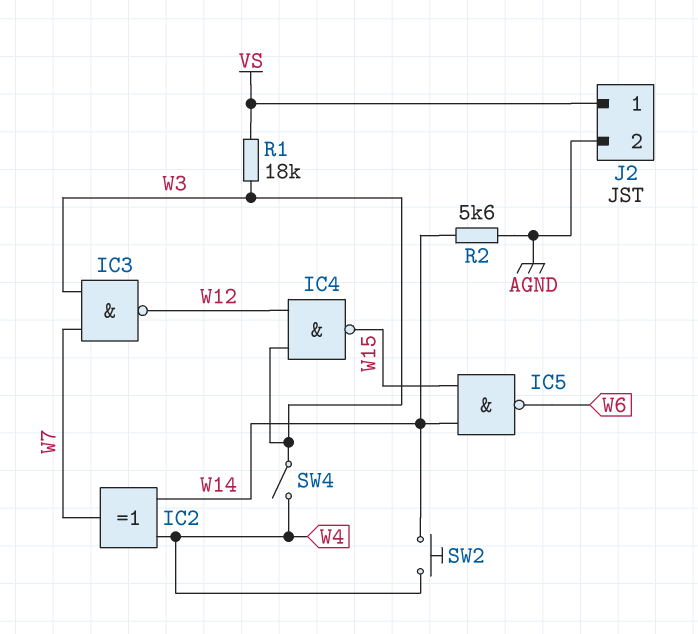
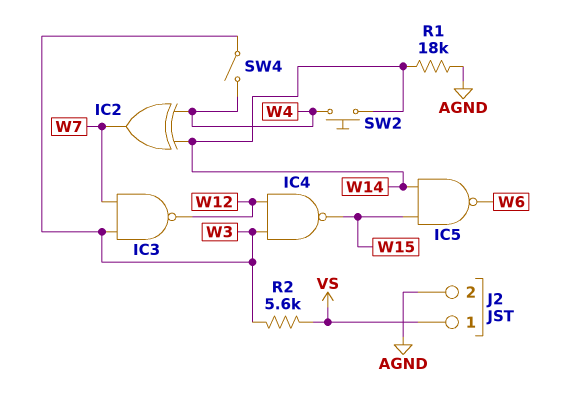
R1: 18k (VS, W3) -> 18k (AGND, W14)
R2: 5.6k (AGND, W14) -> 5.6k (VS, W3)

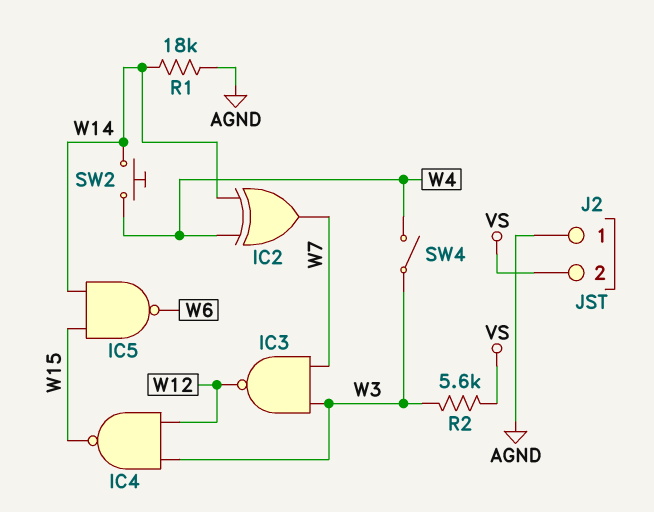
J2 pin 1: VS -> AGND
J2 pin 2: AGND -> VS

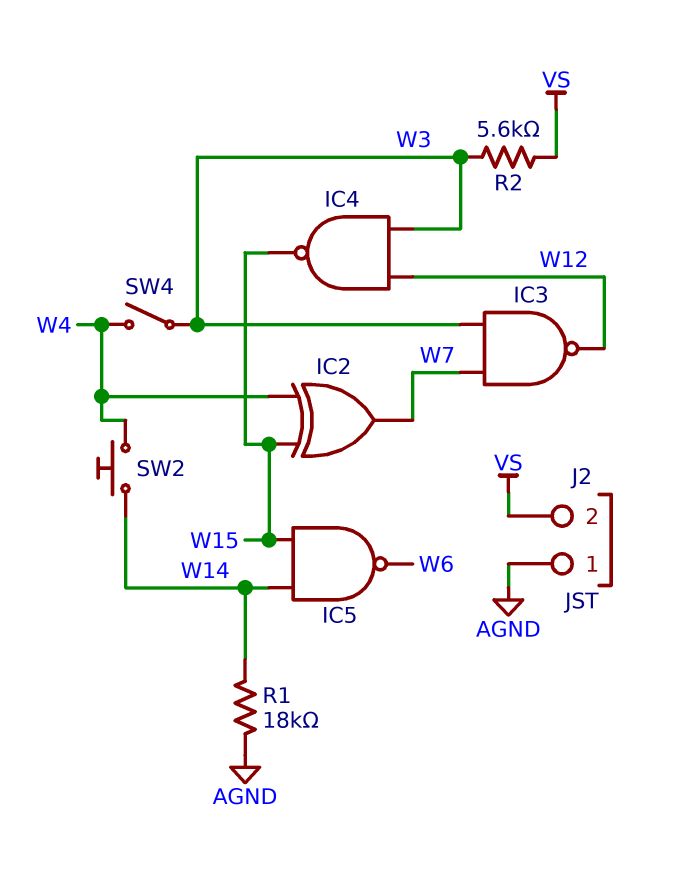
IC2: XOR (in W4, in W14, out W7) -> XOR (in W4, in W15, out W7)

